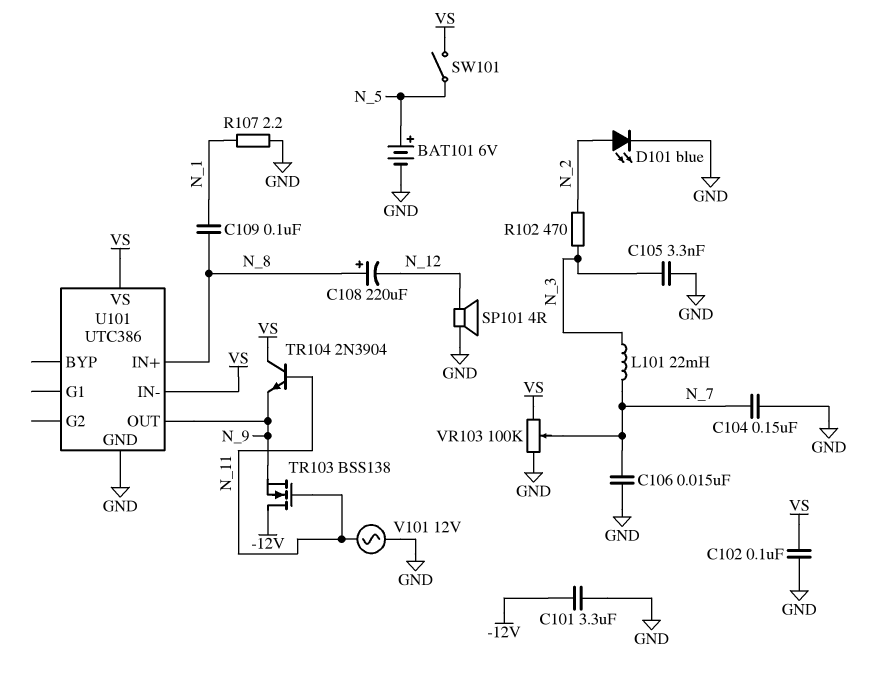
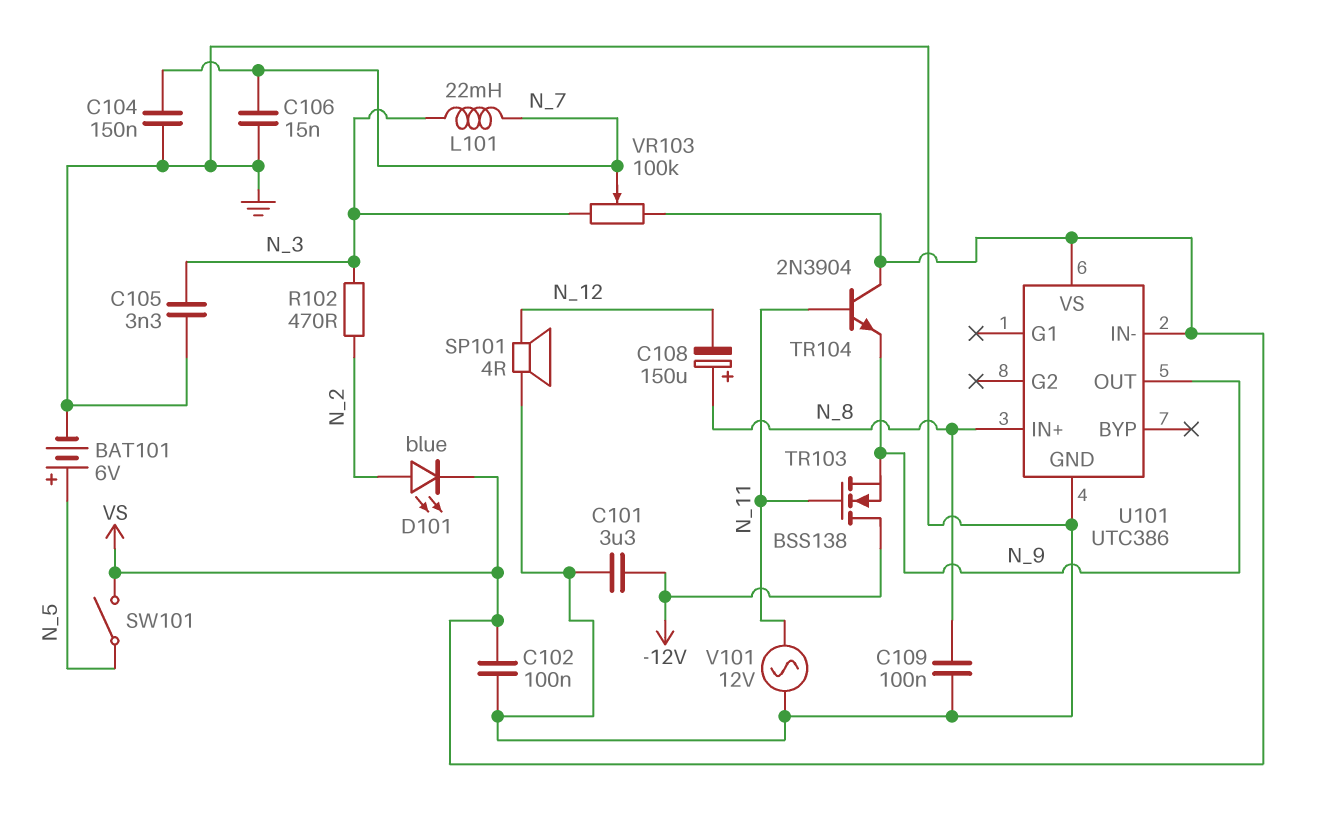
C108: 220uF (plus N_8, minus N_12) -> 150uF (plus N_8, minus N_12)
C109: 100nF (N_1, N_8) -> 100nF (GND, N_8)
D101: LED blue (A N_2, K GND) -> LED blue (A N_2, K VS)
R107: 2.2 (GND, N_1) -> none
VR103: 100k (GND, VS, wiper N_7) -> 100k (N_3, VS, wiper N_7)

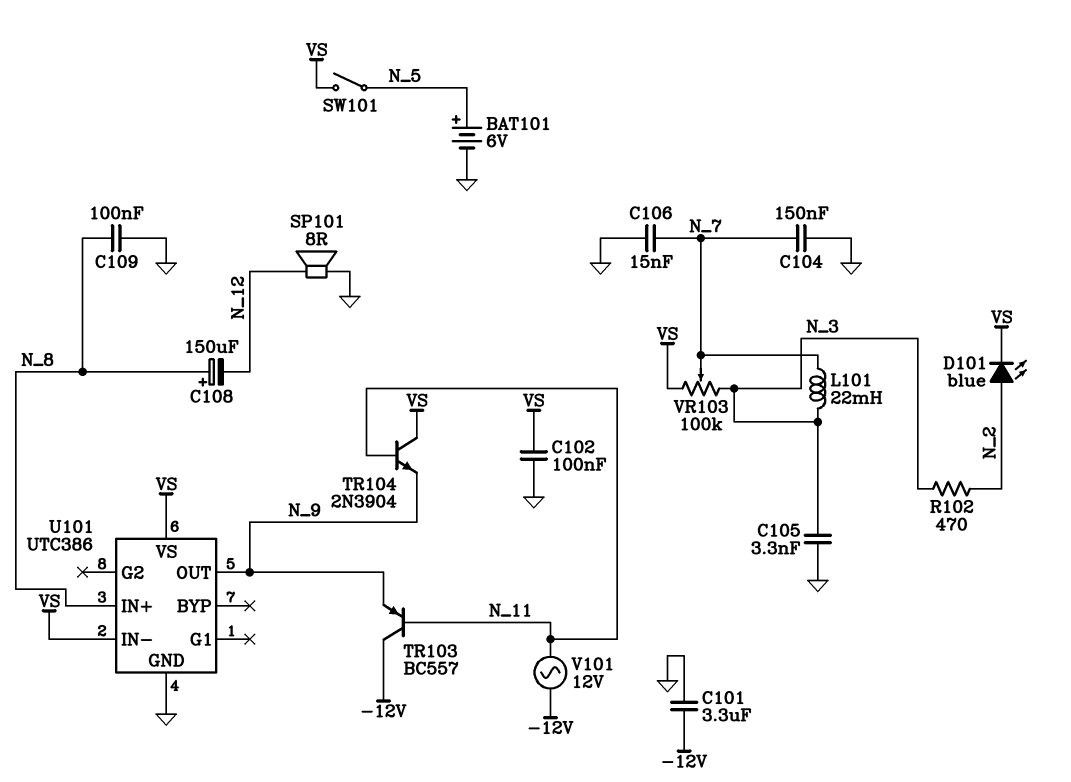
SP101: speaker 4R (GND, N_12) -> speaker 8R (GND, N_12)
TR103: NMOS BSS138 (G N_11, D -12V, S N_9) -> PNP BC557 (B N_11, C -12V, E N_9)
V101: AC 12V (GND, N_11) -> AC 12V (-12V, N_11)

